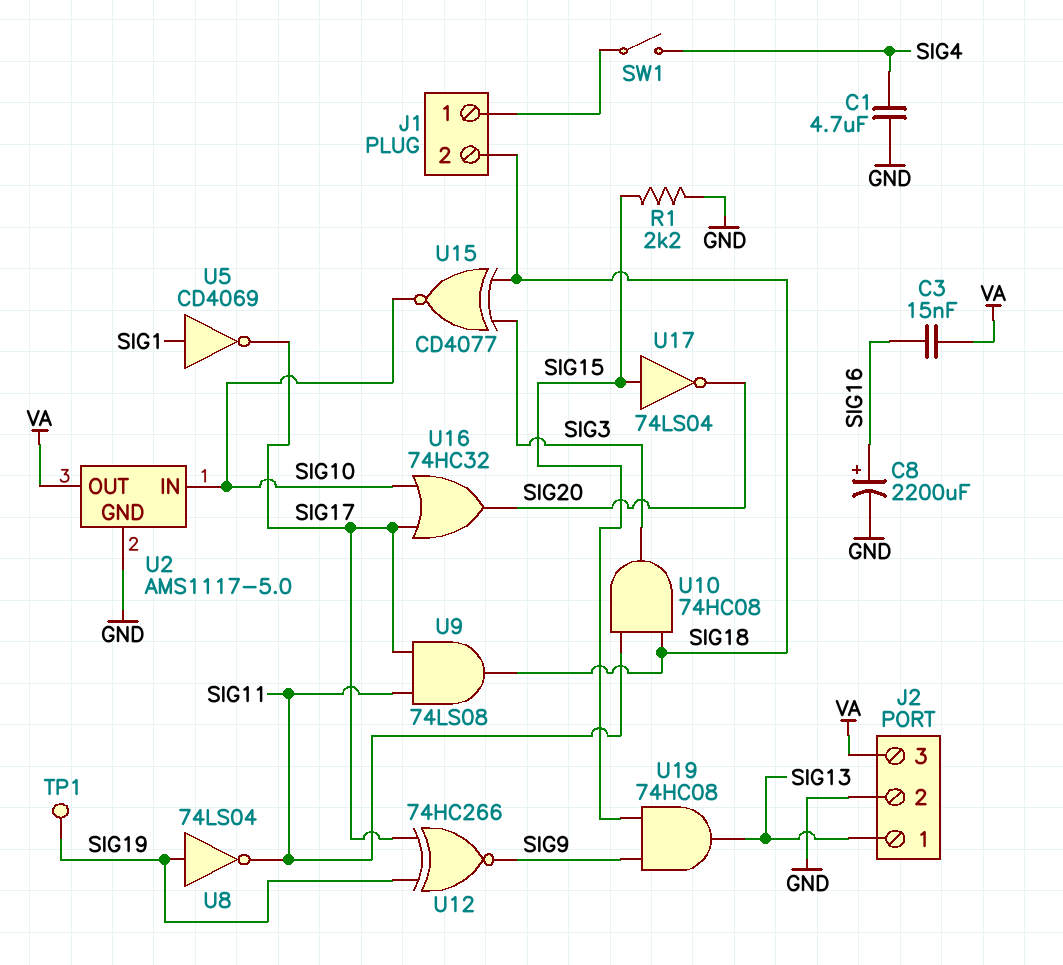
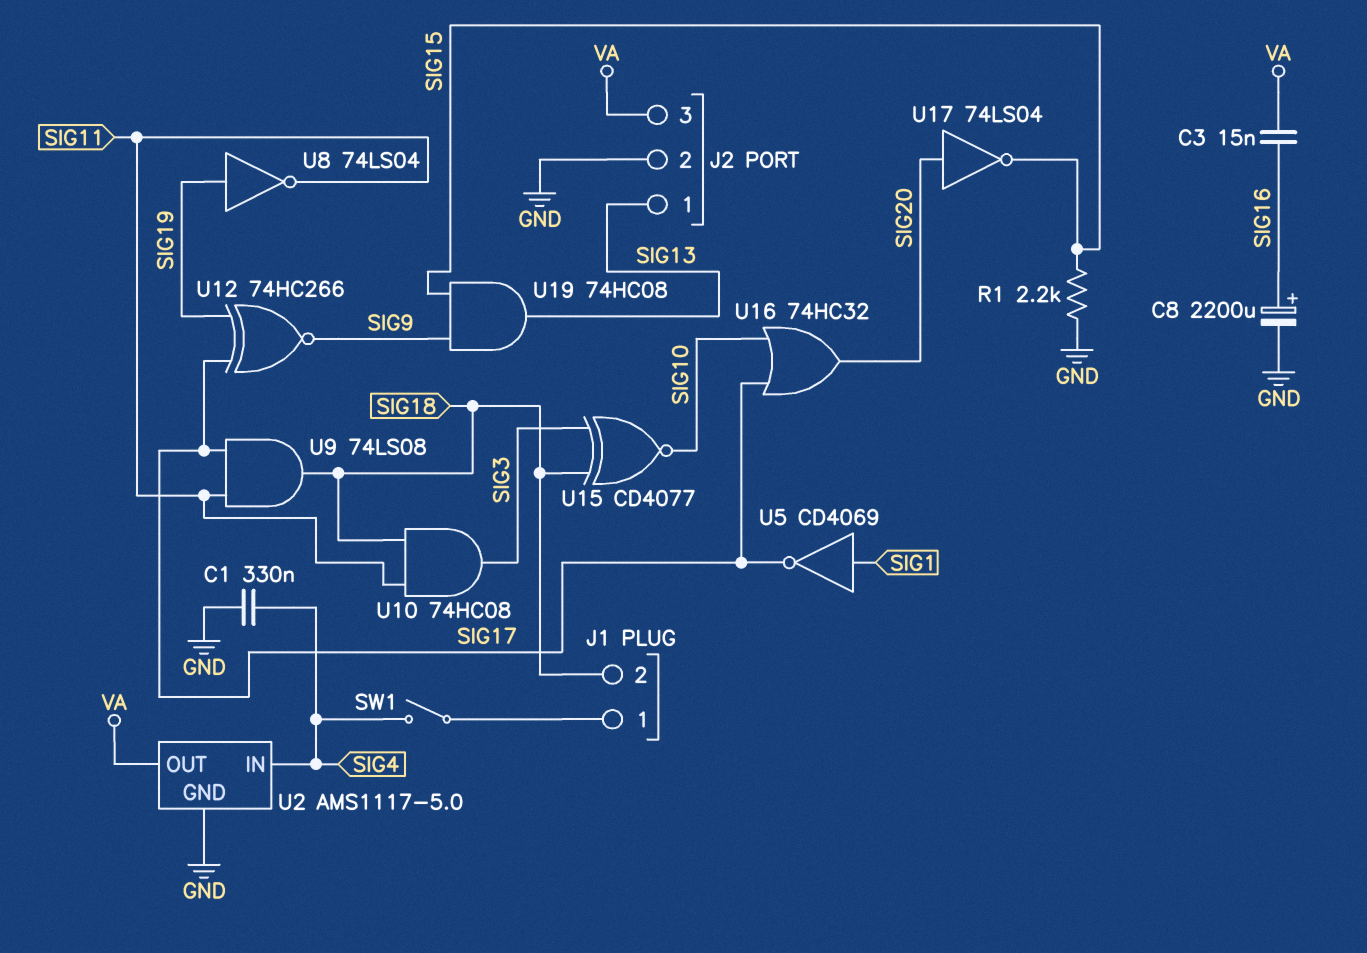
C1: 4.7uF (GND, SIG4) -> 330nF (GND, SIG4)
TP1: test point (SIG19) -> none
U2 pin IN: SIG10 -> SIG4
U17: NOT 74LS04 (in SIG15, out SIG20) -> NOT 74LS04 (in SIG20, out SIG15)

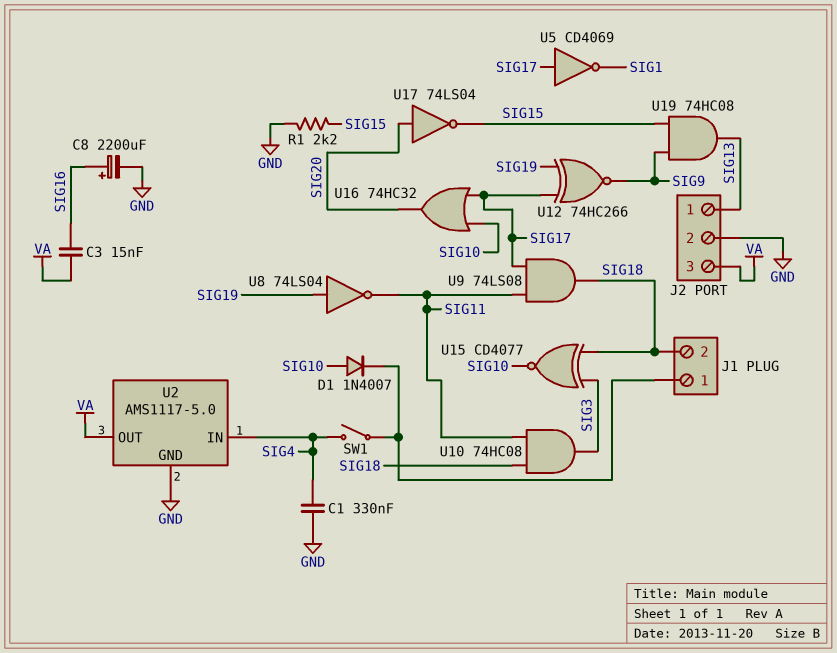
D1: none -> diode 1N4007 (A SIG10, K J1/1)
U5: NOT CD4069 (in SIG1, out SIG17) -> NOT CD4069 (in SIG17, out SIG1)

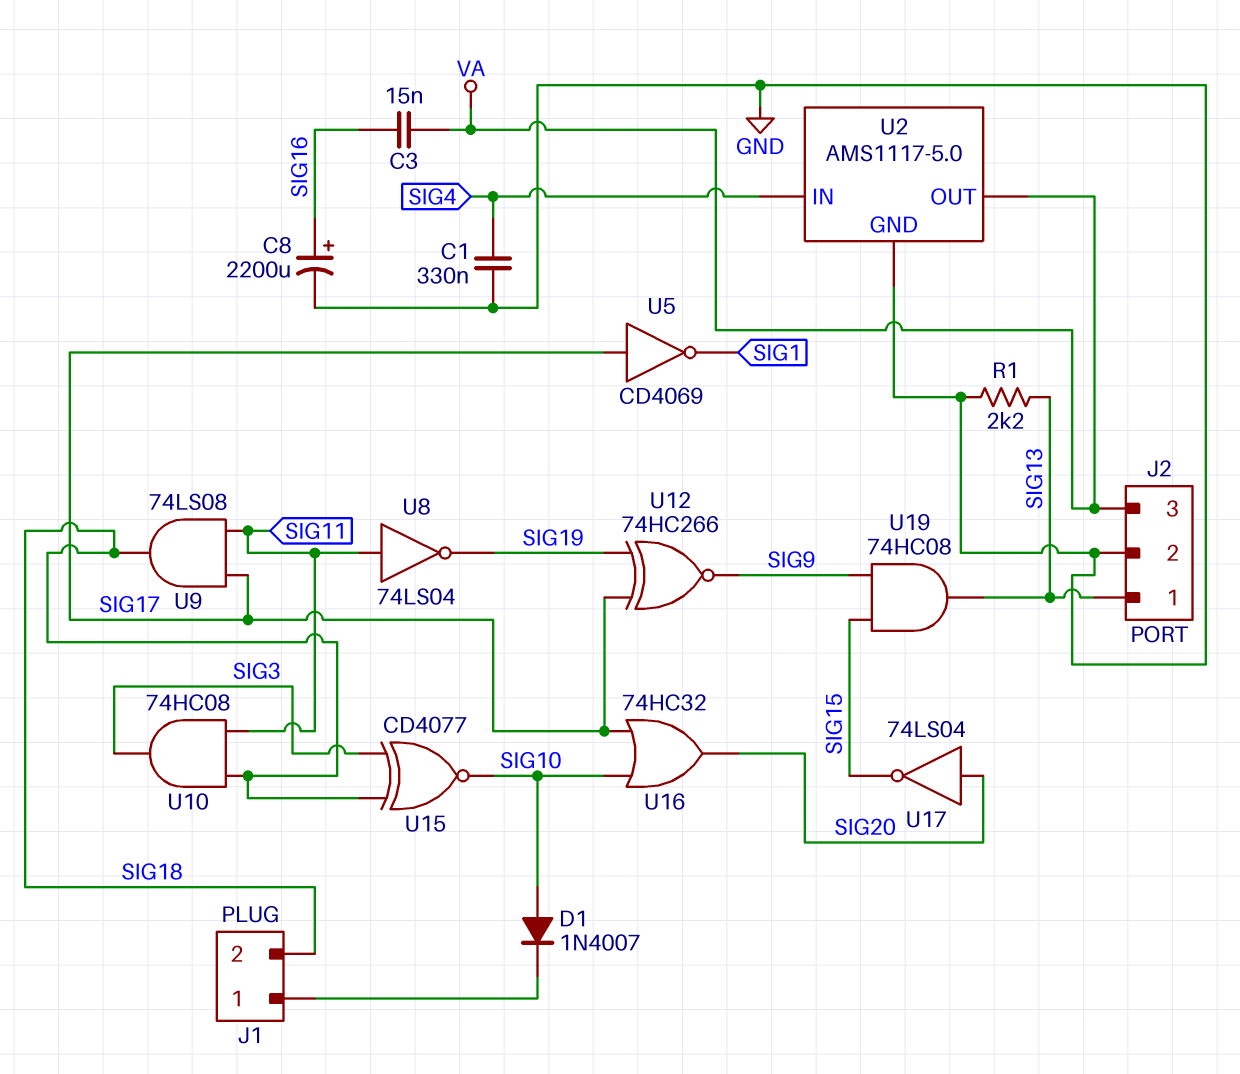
R1: 2.2k (GND, SIG15) -> 2.2k (GND, SIG13)
SW1: switch (J1/1, SIG4) -> none
U8: NOT 74LS04 (in SIG19, out SIG11) -> NOT 74LS04 (in SIG11, out SIG19)

